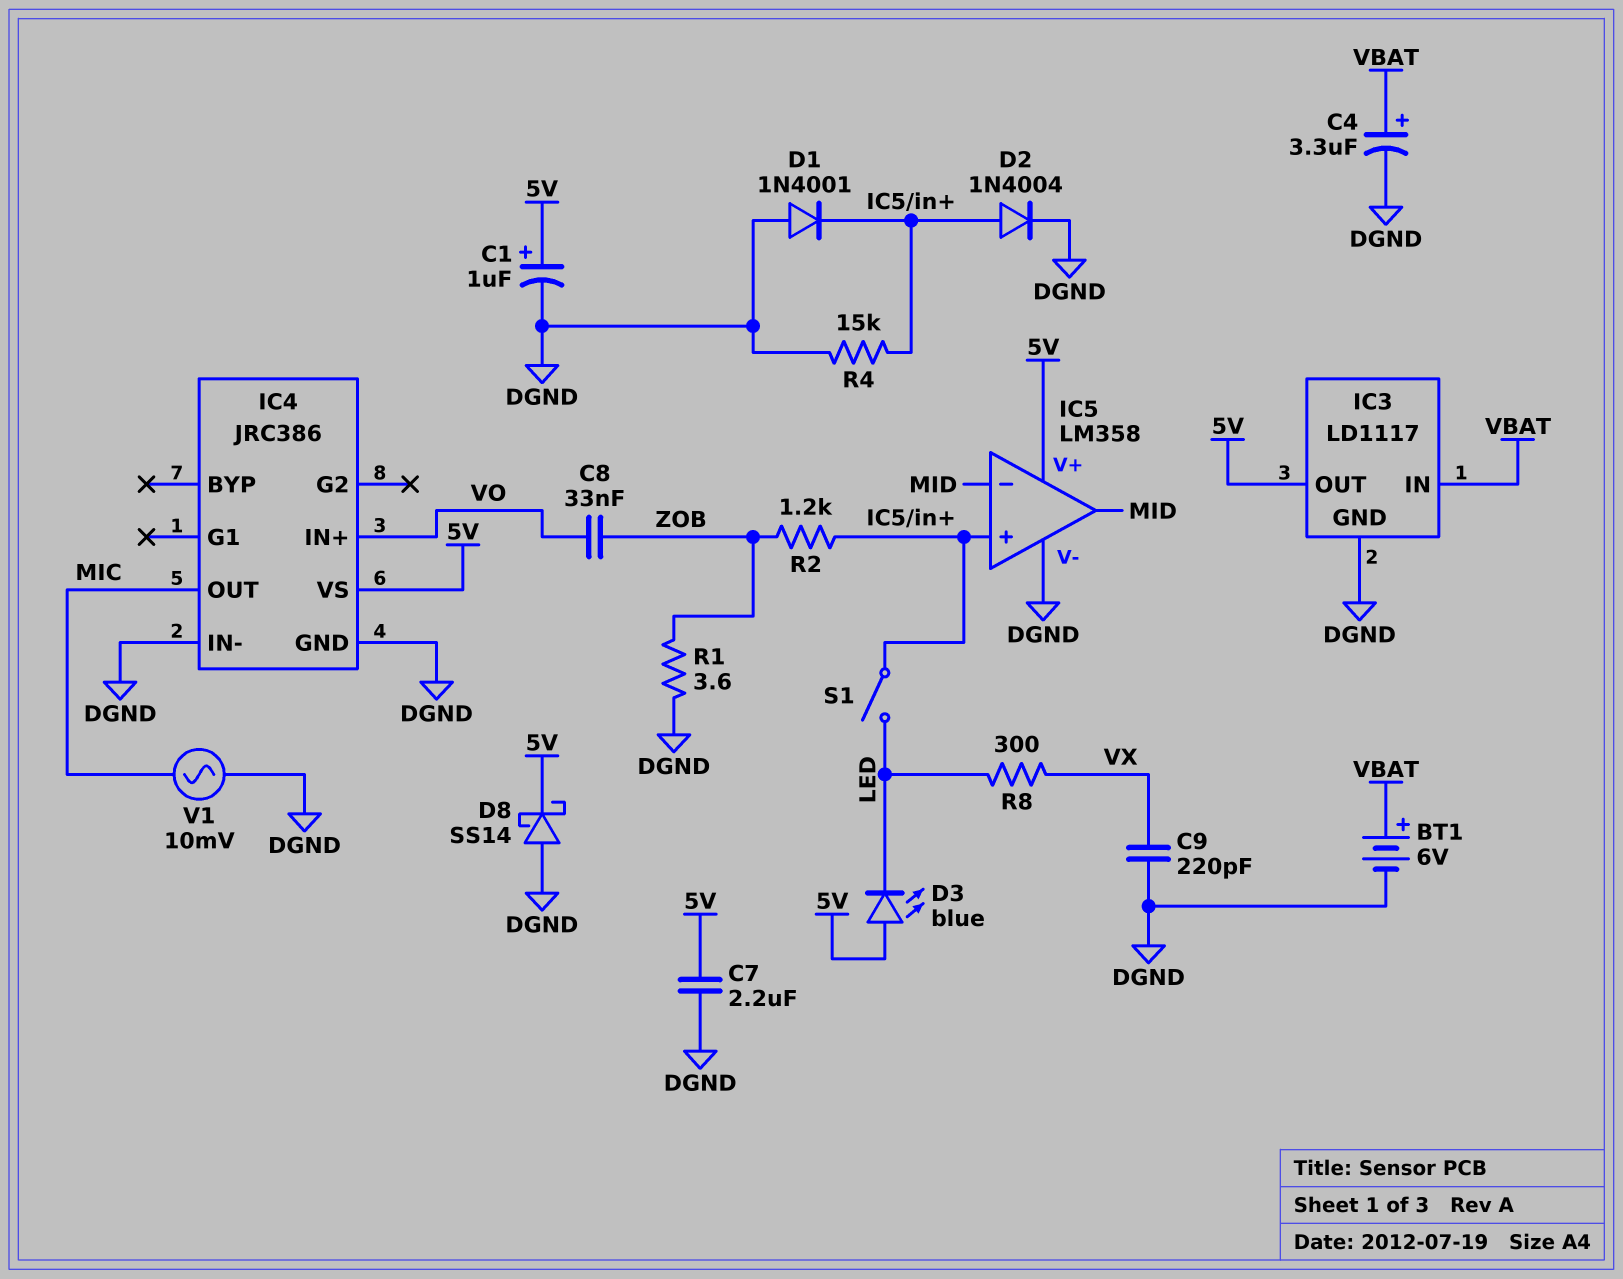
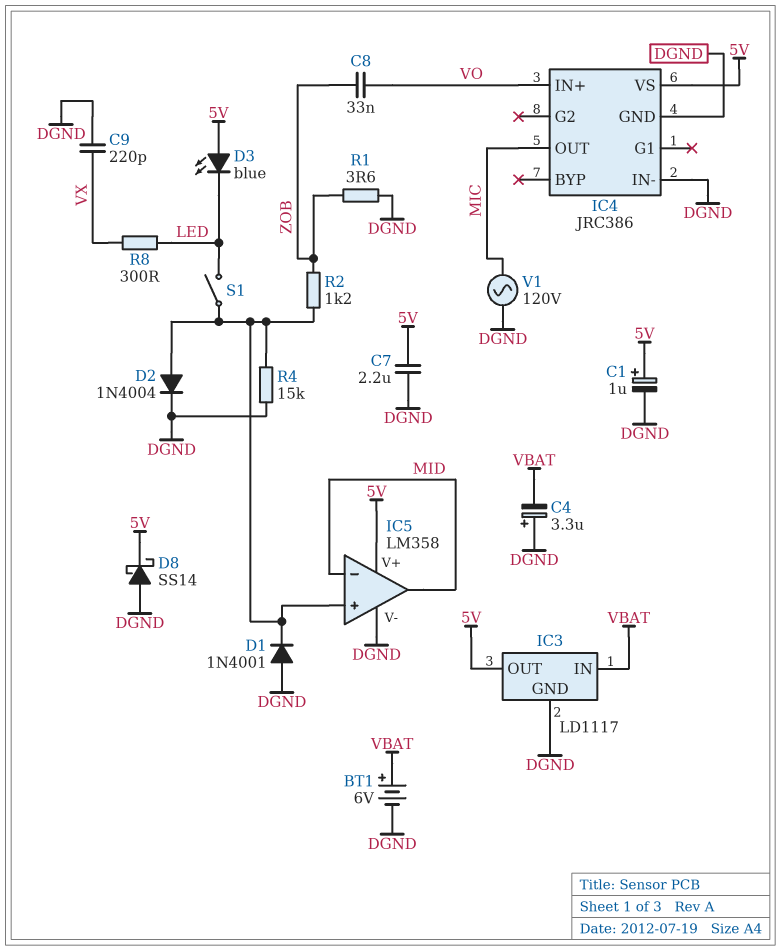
C4: 3.3uF (plus VBAT, minus DGND) -> 3.3uF (plus DGND, minus VBAT)
V1: AC 10mV (DGND, MIC) -> AC 120V (DGND, MIC)

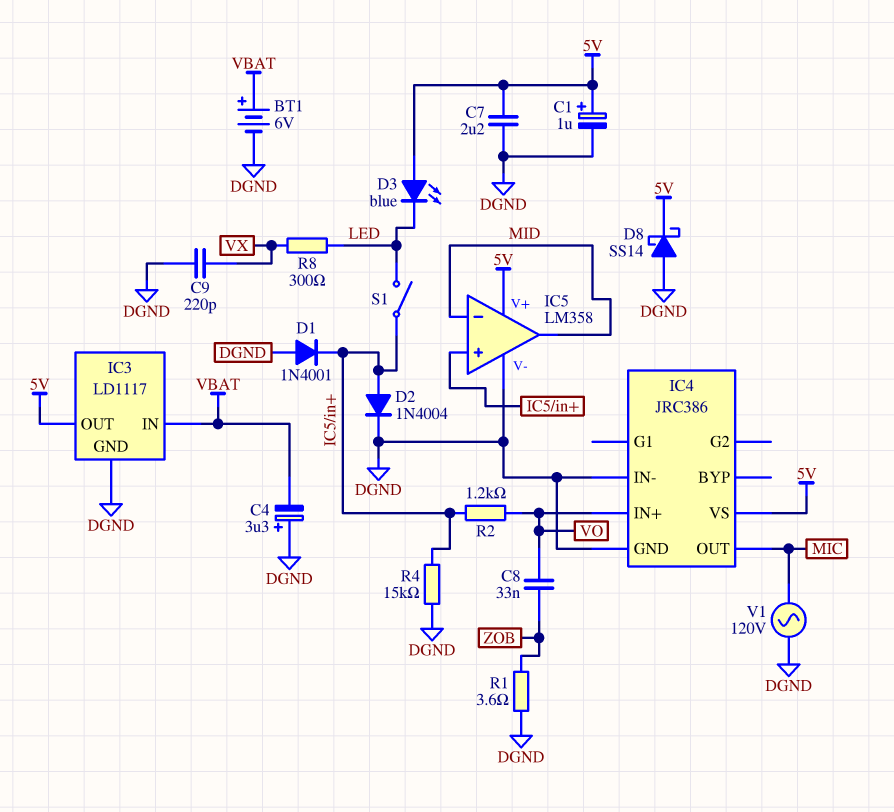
R2: 1.2k (IC5/in+, ZOB) -> 1.2k (IC5/in+, VO)

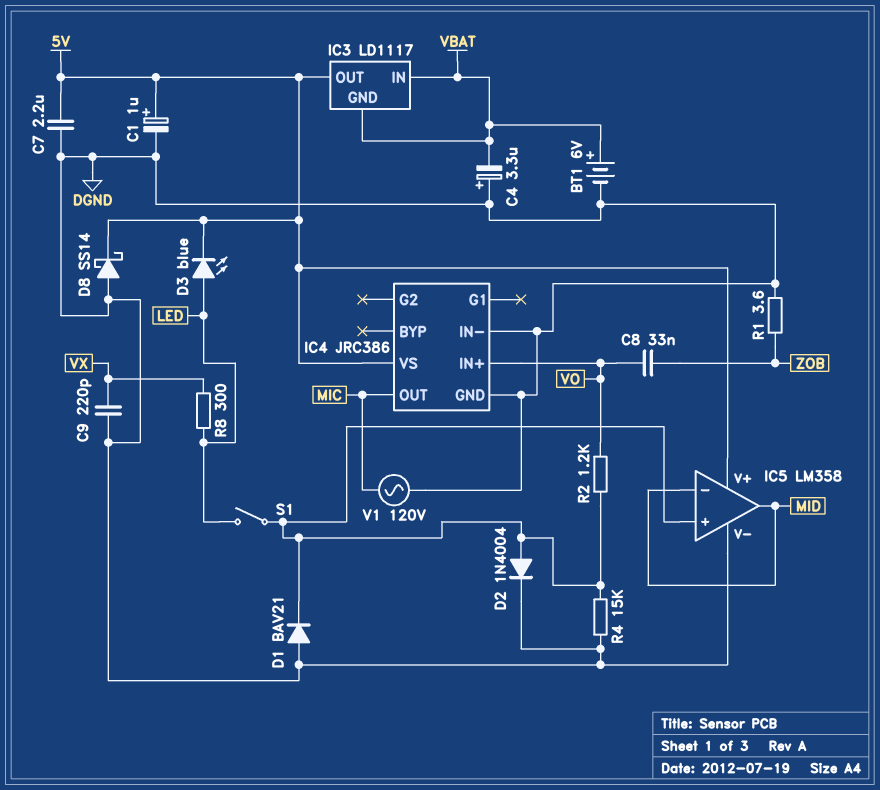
D1: diode 1N4001 (A DGND, K IC5/in+) -> diode BAV21 (A DGND, K IC5/in+)
D3: LED blue (A 5V, K LED) -> LED blue (A LED, K 5V)
IC3 pin GND: DGND -> VBAT

